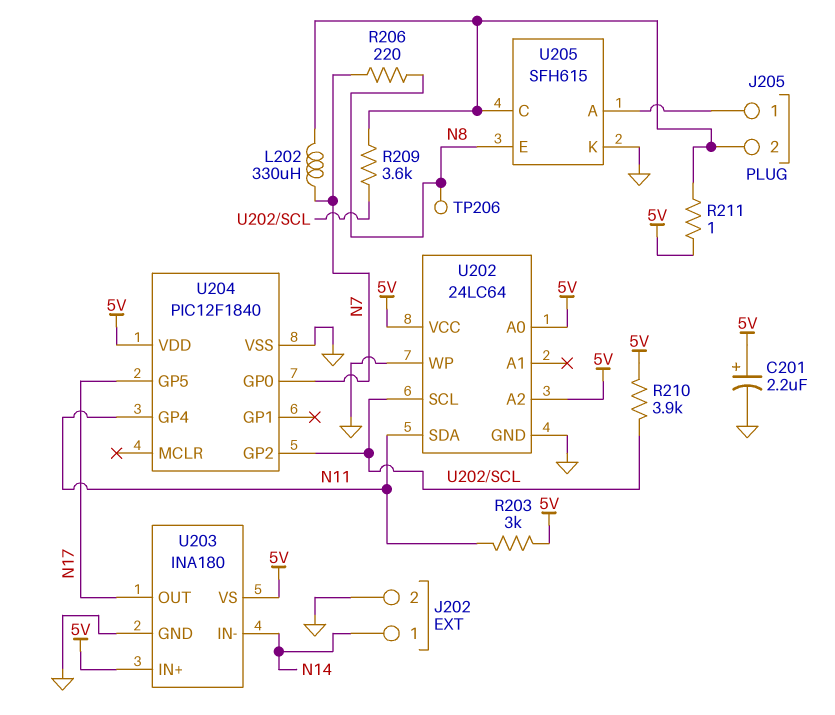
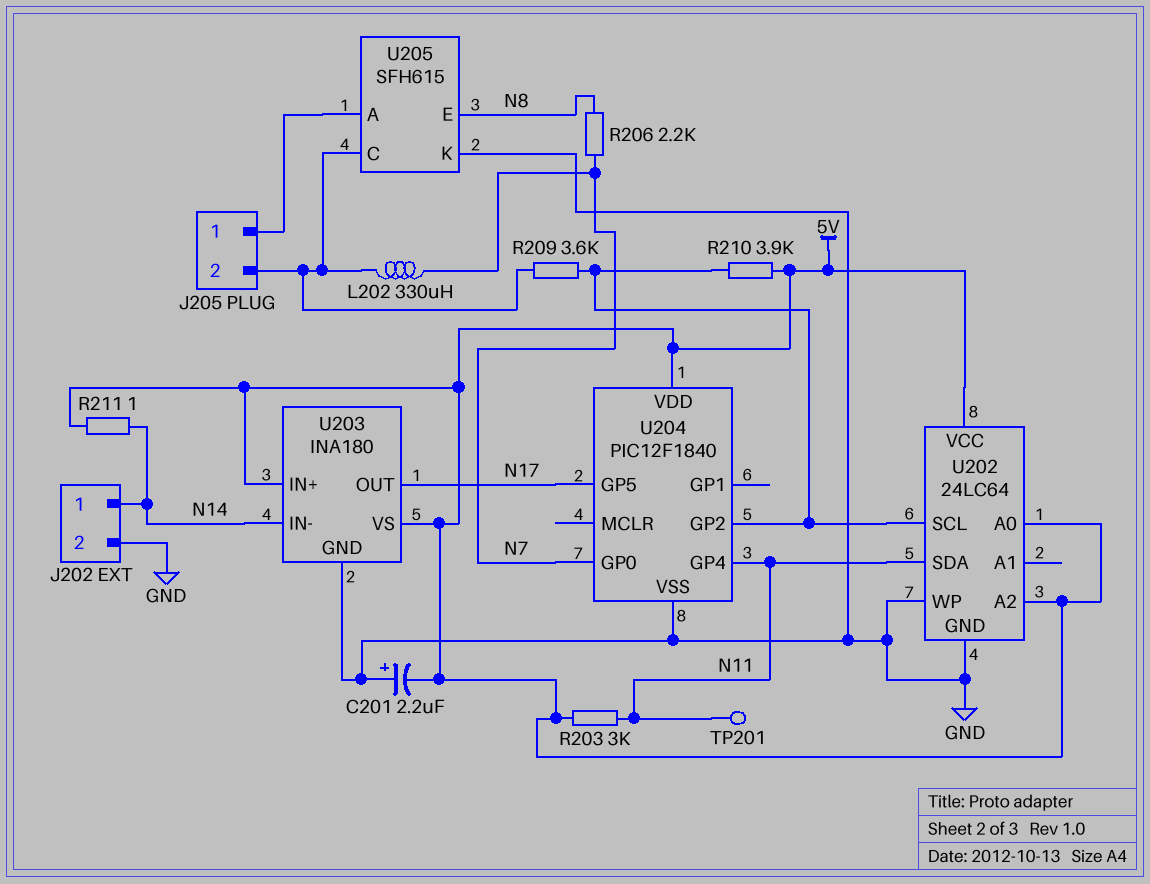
C201: 2.2uF (plus 5V, minus GND) -> 2.2uF (plus GND, minus 5V)
R206: 220 (N7, N8) -> 2.2k (N7, N8)
R211: 1 (5V, J205/2) -> 1 (5V, N14)
TP201: none -> test point (N11)
TP206: test point (N8) -> none

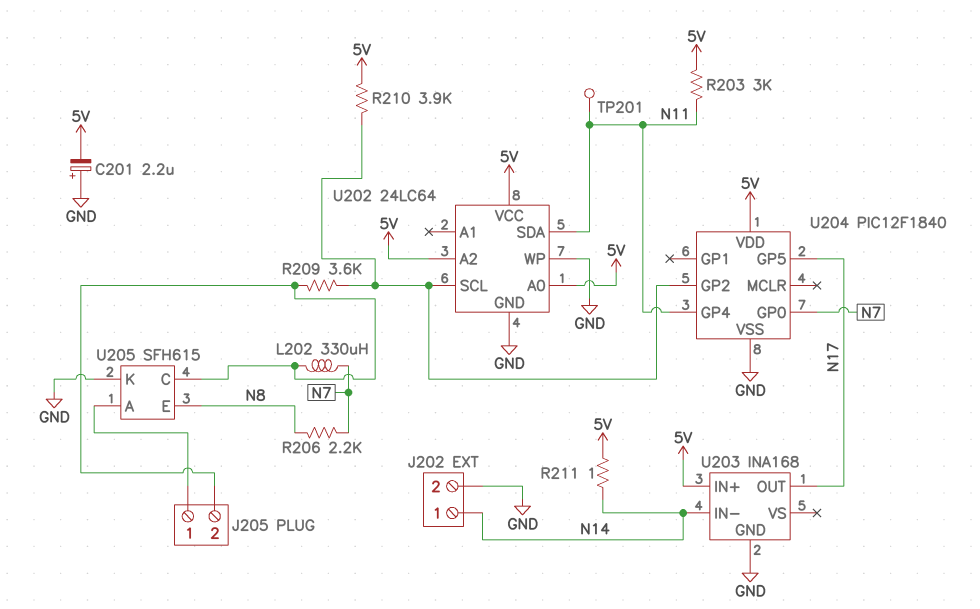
U203: INA180 -> INA168
U203 pin VS: 5V -> none

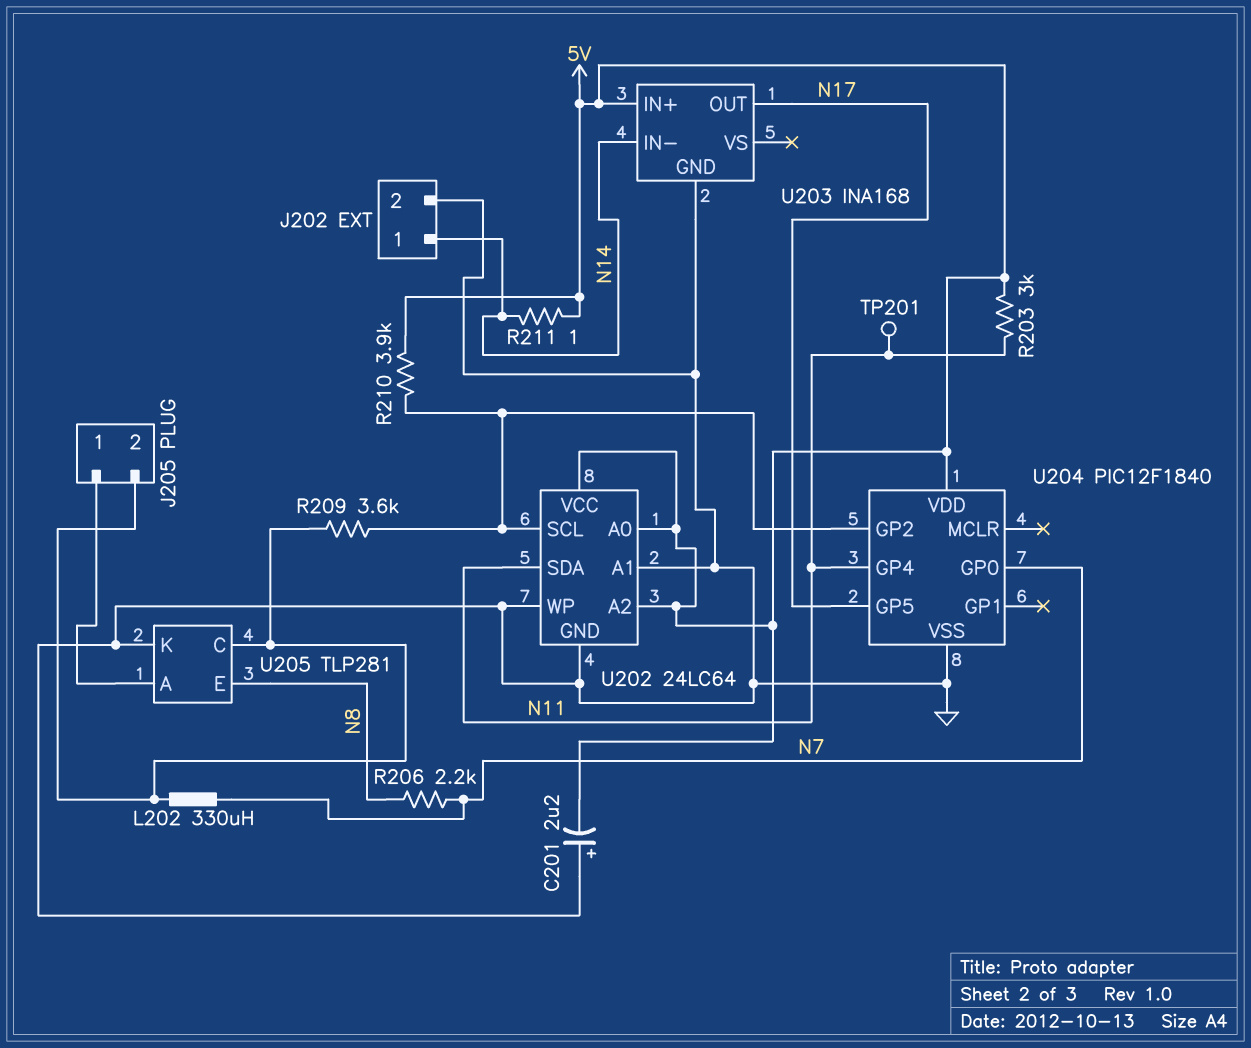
U202 pin A1: none -> GND
U205: SFH615 -> TLP281

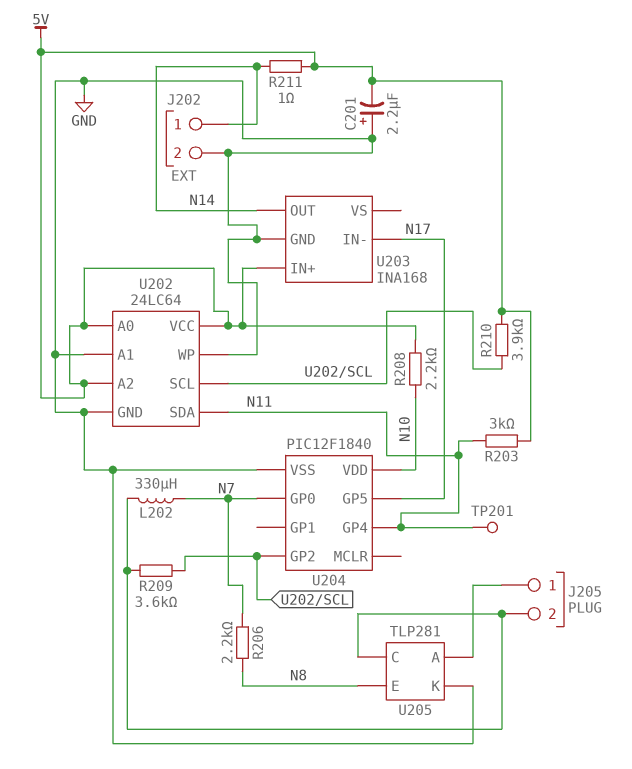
R208: none -> 2.2k (5V, N10)
U203 pin IN-: N14 -> N17
U203 pin OUT: N17 -> N14
U204 pin VDD: 5V -> N10

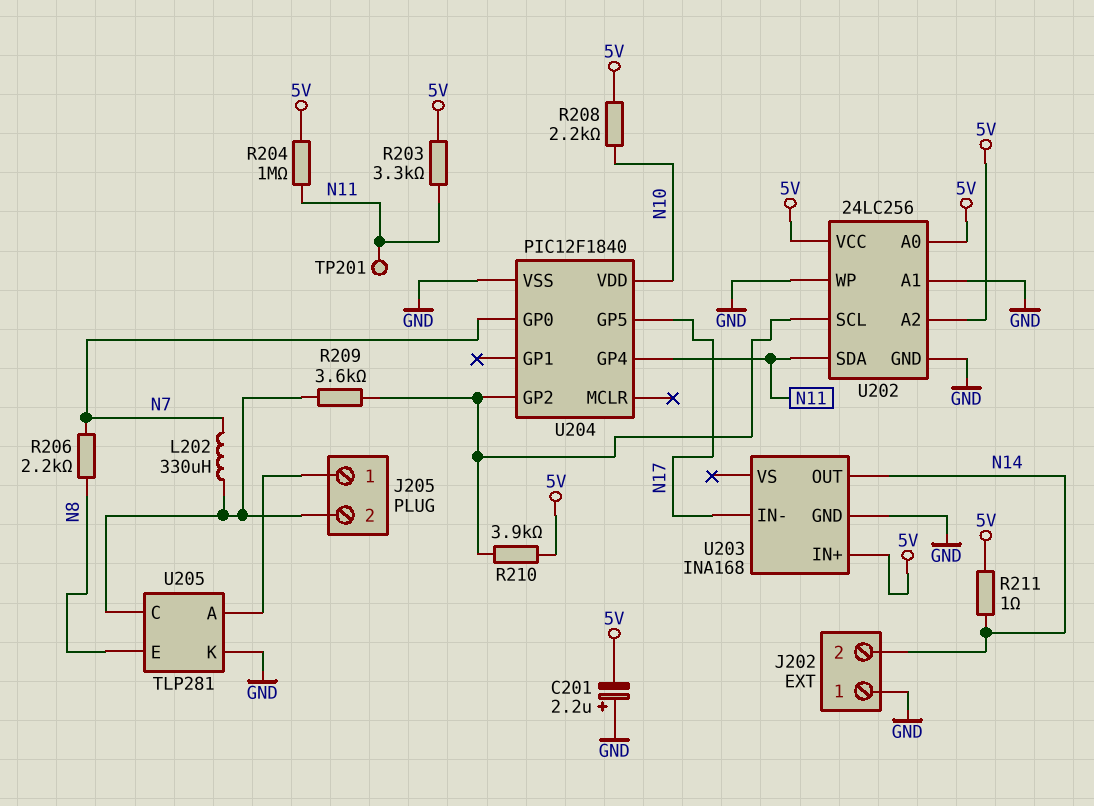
J202 pin 1: N14 -> GND
J202 pin 2: GND -> N14
R203: 3k (5V, N11) -> 3.3k (5V, N11)
R204: none -> 1M (5V, N11)
U202: 24LC64 -> 24LC256

